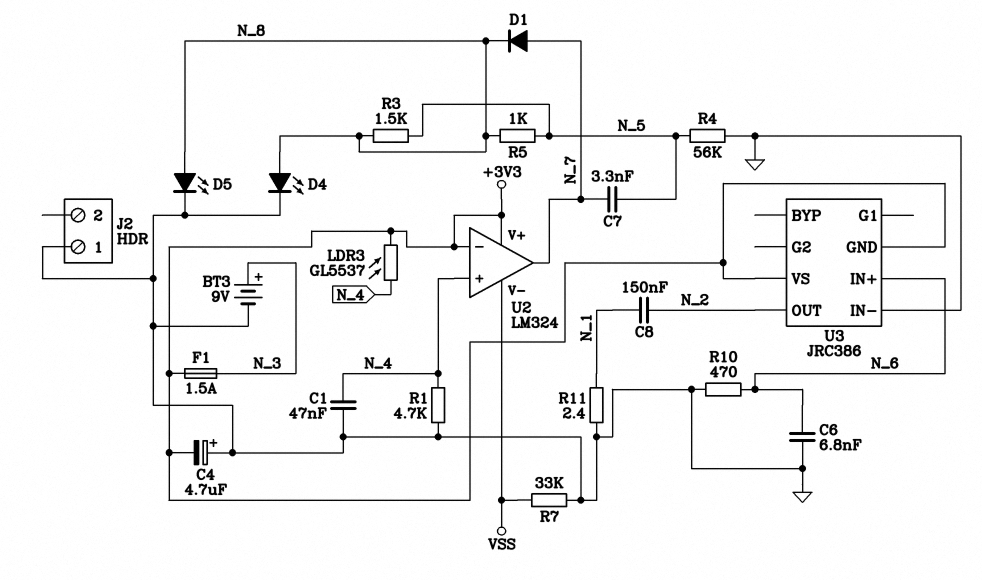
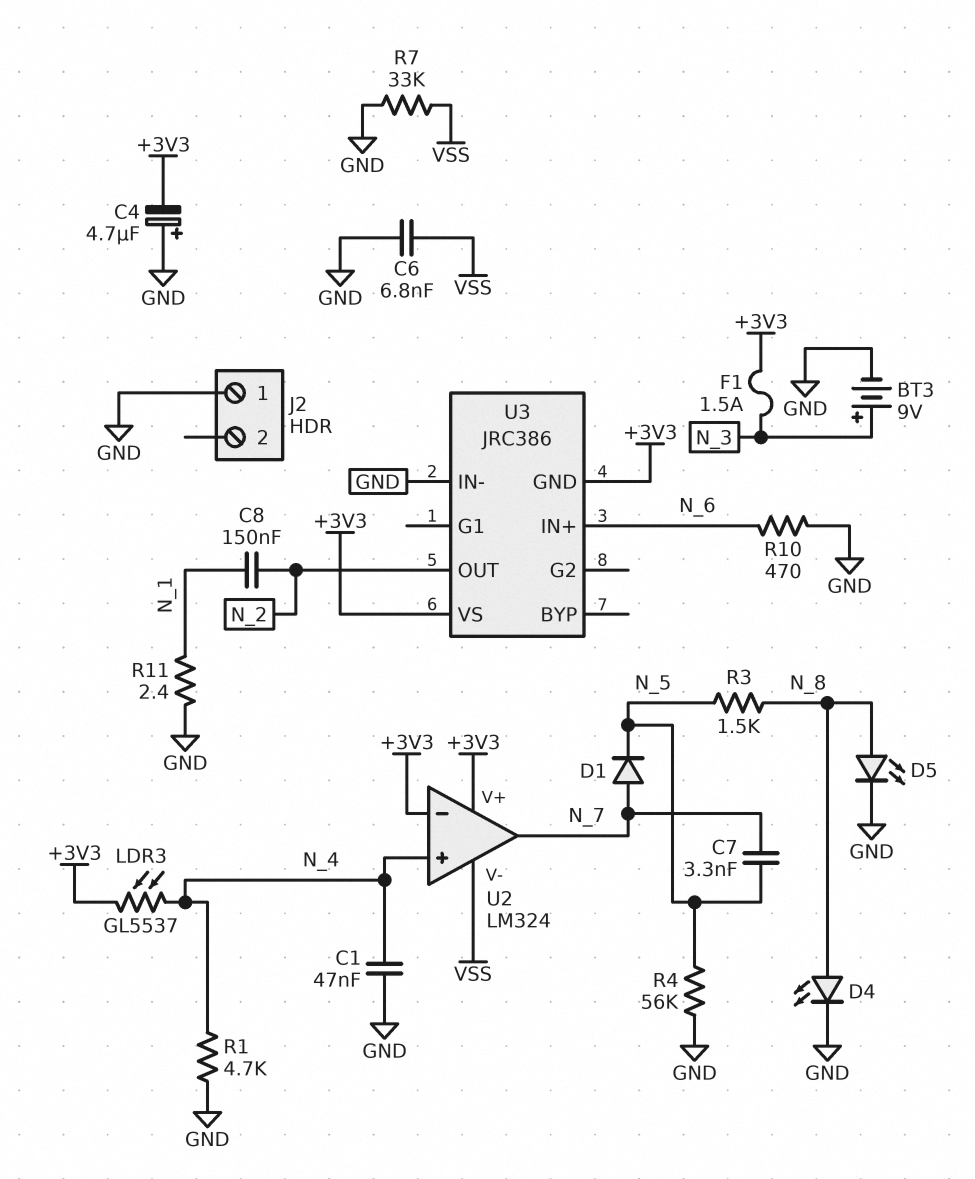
C6: 6.8nF (GND, N_6) -> 6.8nF (GND, VSS)
D1: diode (A N_7, K N_8) -> diode (A N_7, K N_5)
R5: 1k (N_5, N_8) -> none

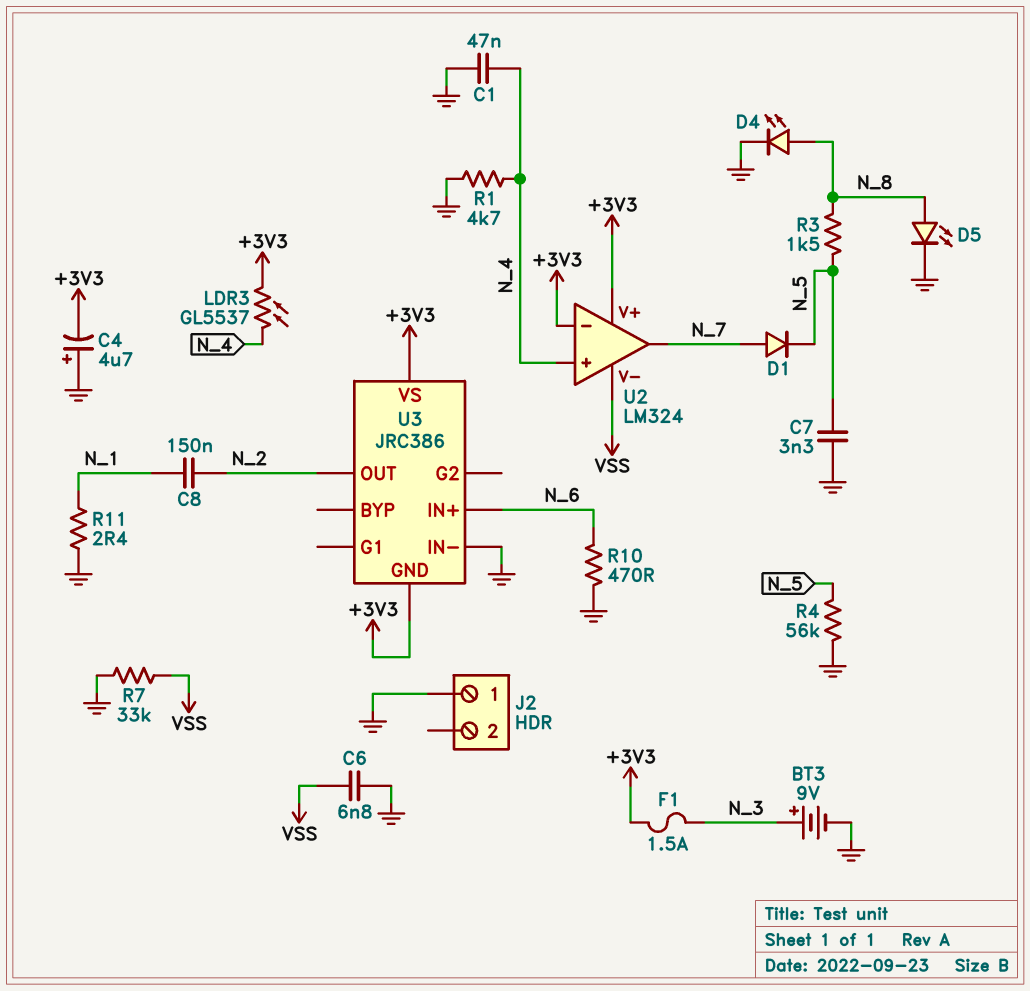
C7: 3.3nF (N_5, N_7) -> 3.3nF (GND, N_5)

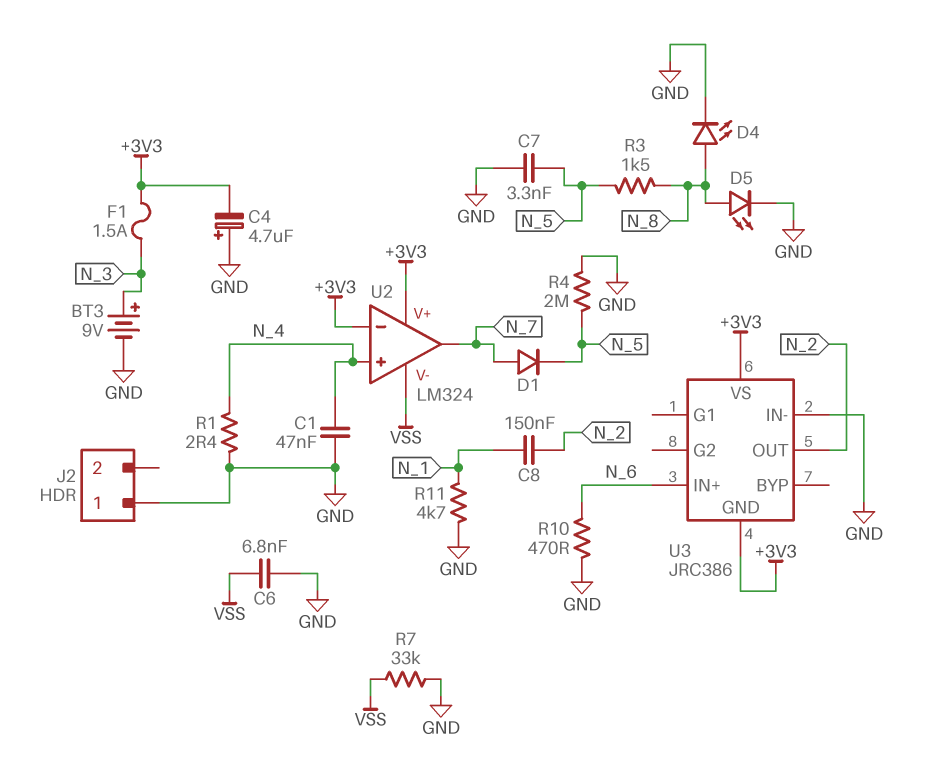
LDR3: GL5537 (+3V3, N_4) -> none
R1: 4.7k (GND, N_4) -> 2.4 (GND, N_4)
R4: 56k (GND, N_5) -> 2M (GND, N_5)
R11: 2.4 (GND, N_1) -> 4.7k (GND, N_1)

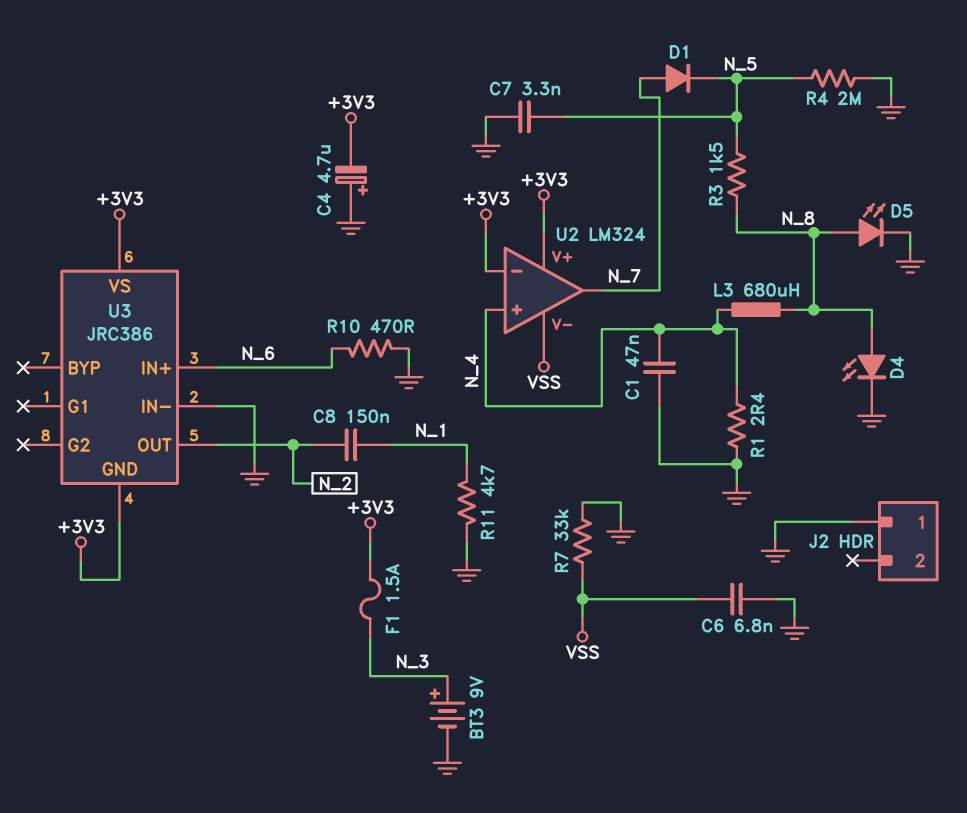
L3: none -> 680uH (N_4, N_8)

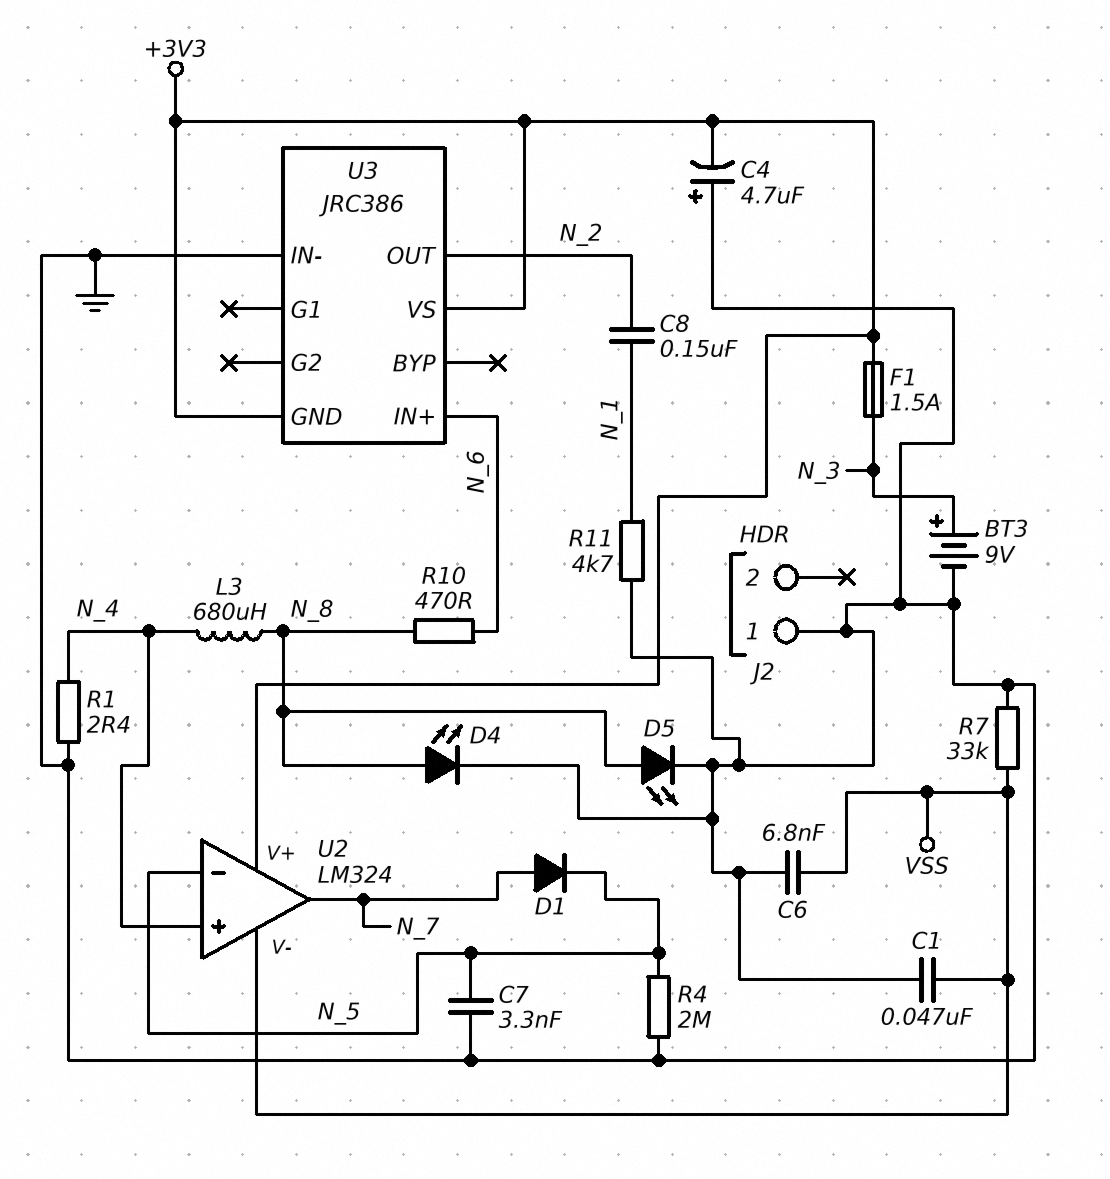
C1: 47nF (GND, N_4) -> 47nF (GND, VSS)
R3: 1.5k (N_5, N_8) -> none
R10: 470 (GND, N_6) -> 470 (N_6, N_8)
U2 pin in-: +3V3 -> N_5

